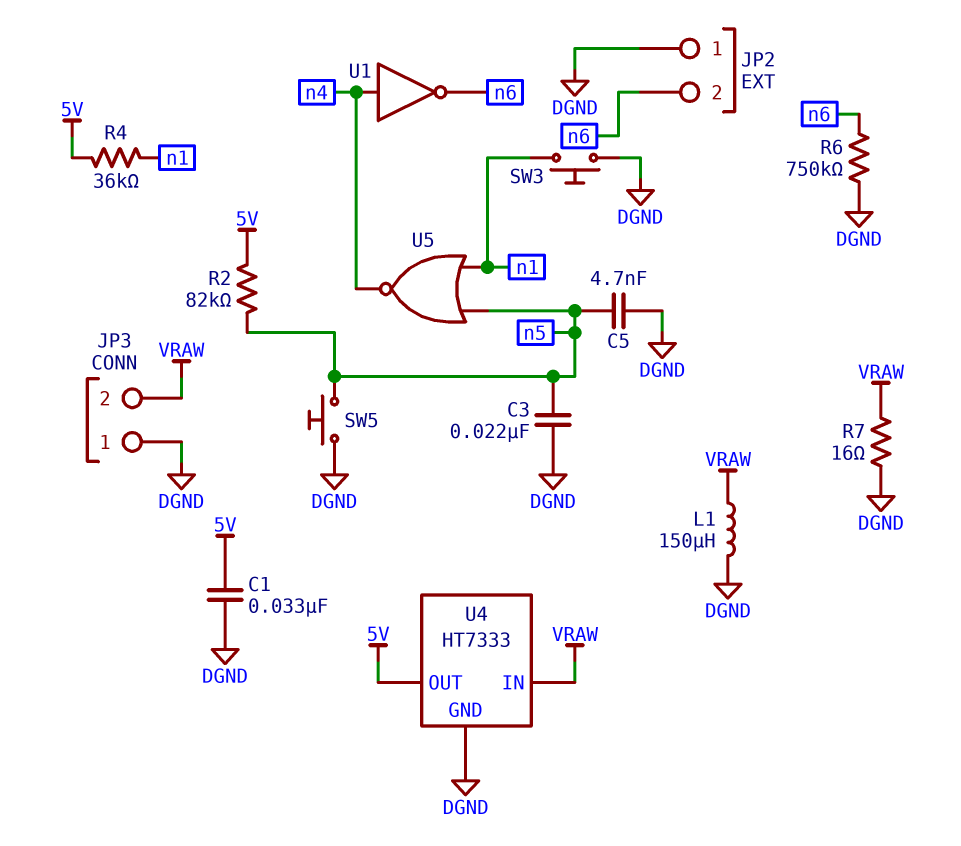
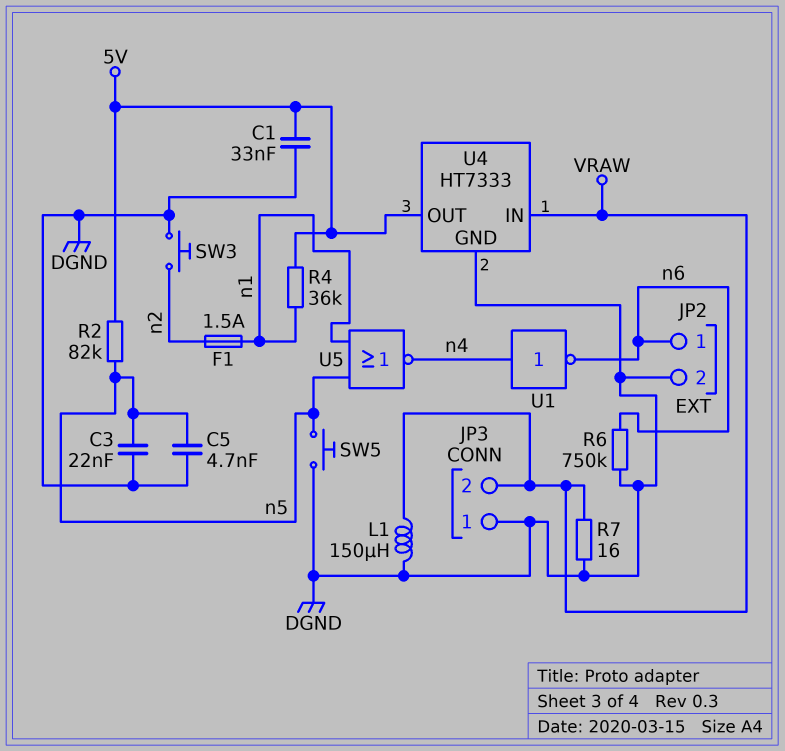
F1: none -> 1.5A (n1, n2)
JP2 pin 1: DGND -> n6
JP2 pin 2: n6 -> DGND
SW3: button (DGND, n1) -> button (DGND, n2)

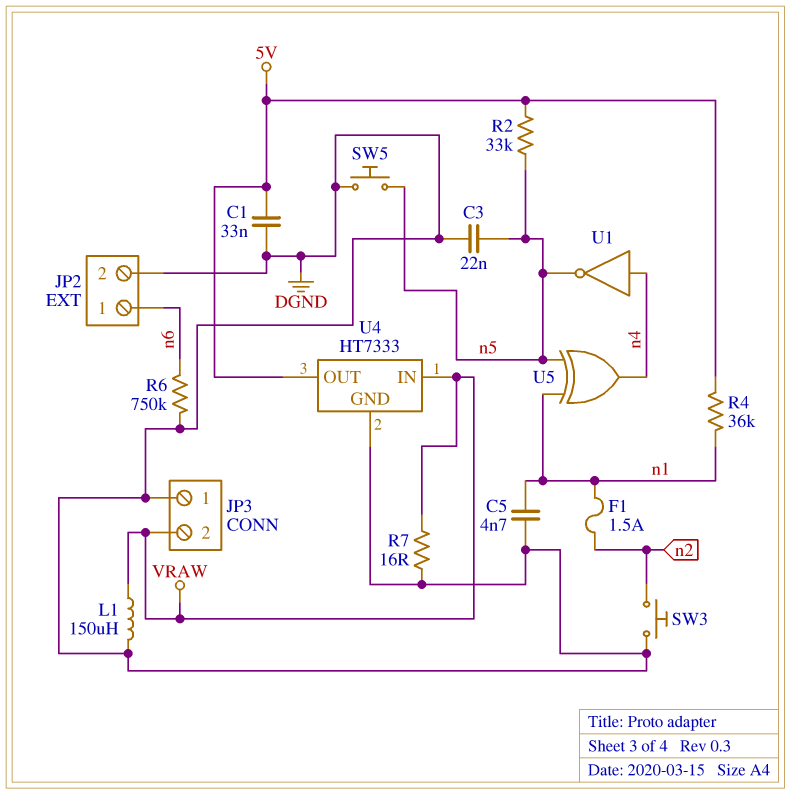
C5: 4.7nF (DGND, n5) -> 4.7nF (DGND, n1)
R2: 82k (5V, n5) -> 33k (5V, n5)
U1: NOT (in n4, out n6) -> NOT (in n4, out n5)
U5: NOR (in n1, in n5, out n4) -> XOR (in n1, in n5, out n4)

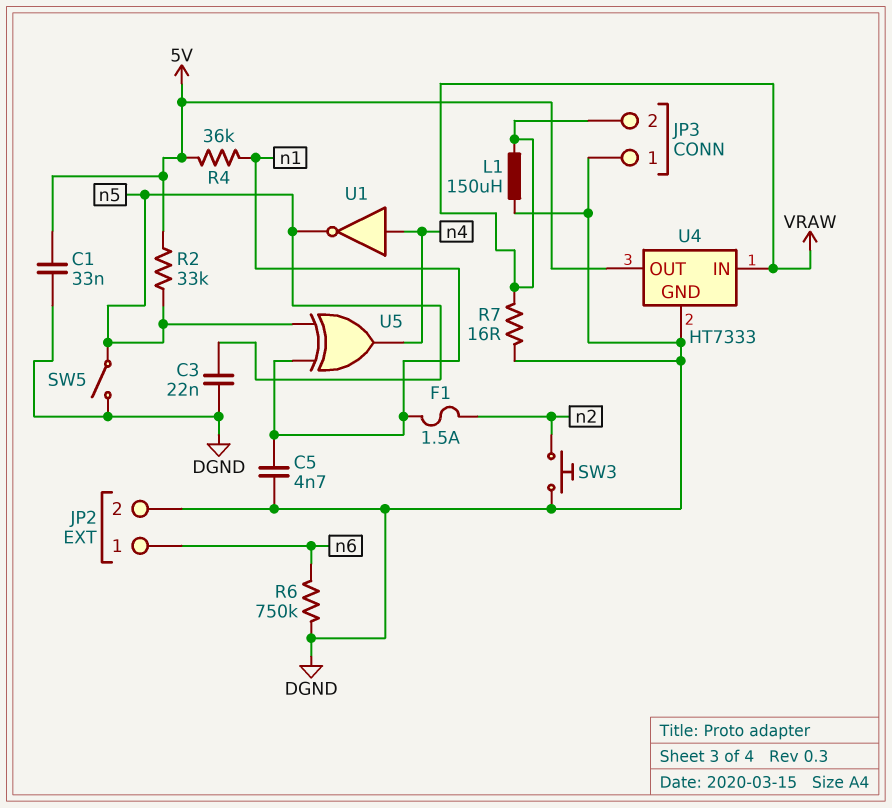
SW5: button (DGND, n5) -> switch (DGND, n5)

